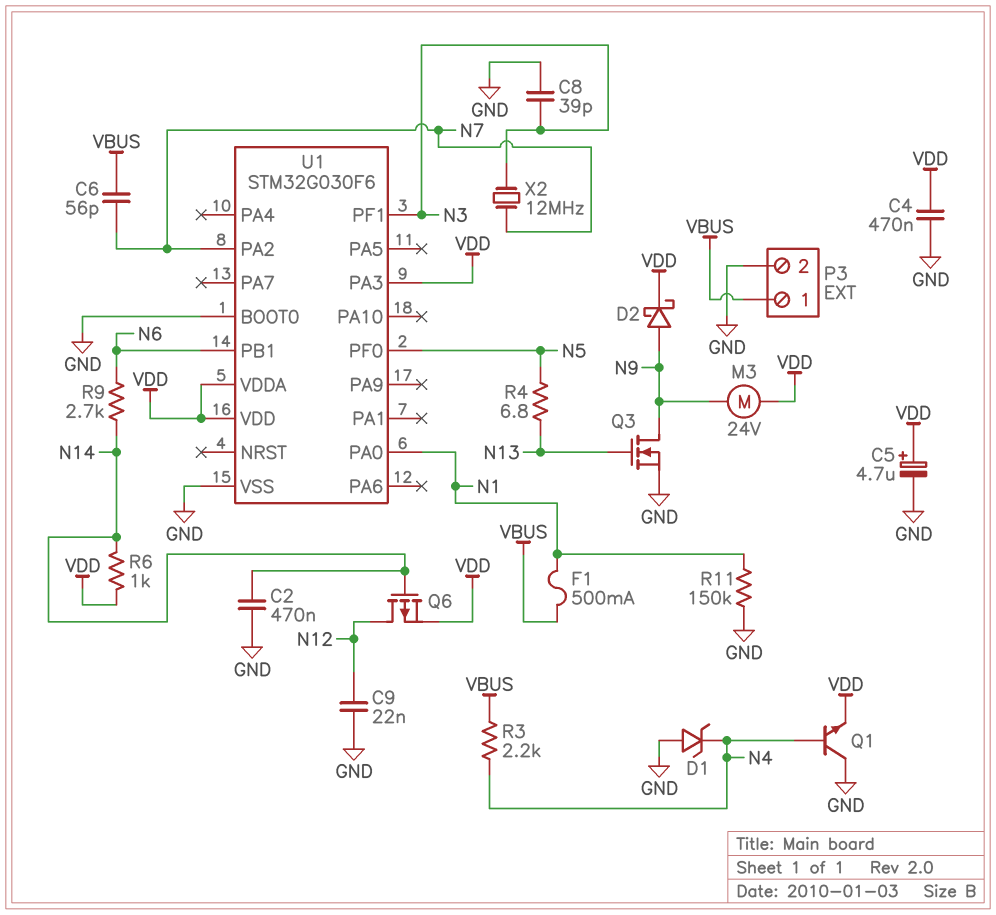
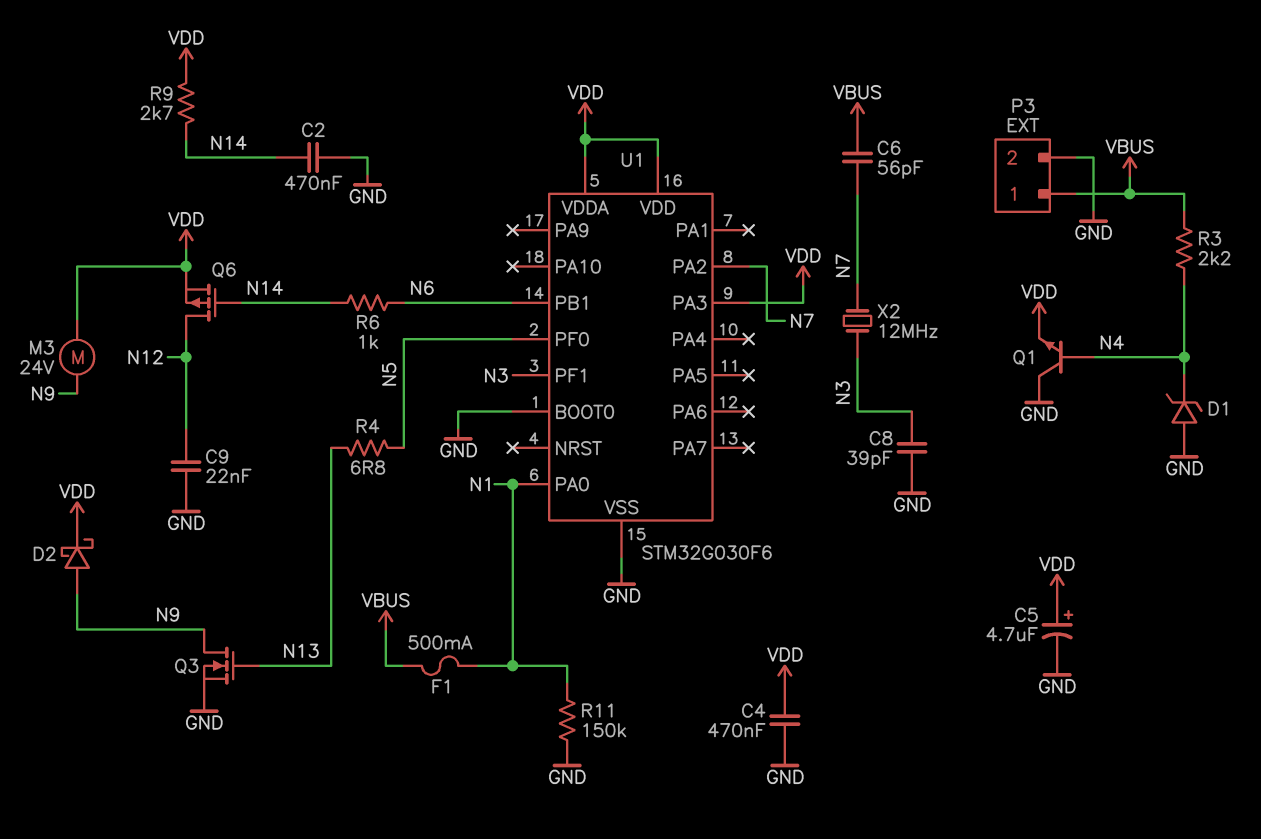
R6: 1k (N14, VDD) -> 1k (N6, N14)
R9: 2.7k (N6, N14) -> 2.7k (N14, VDD)

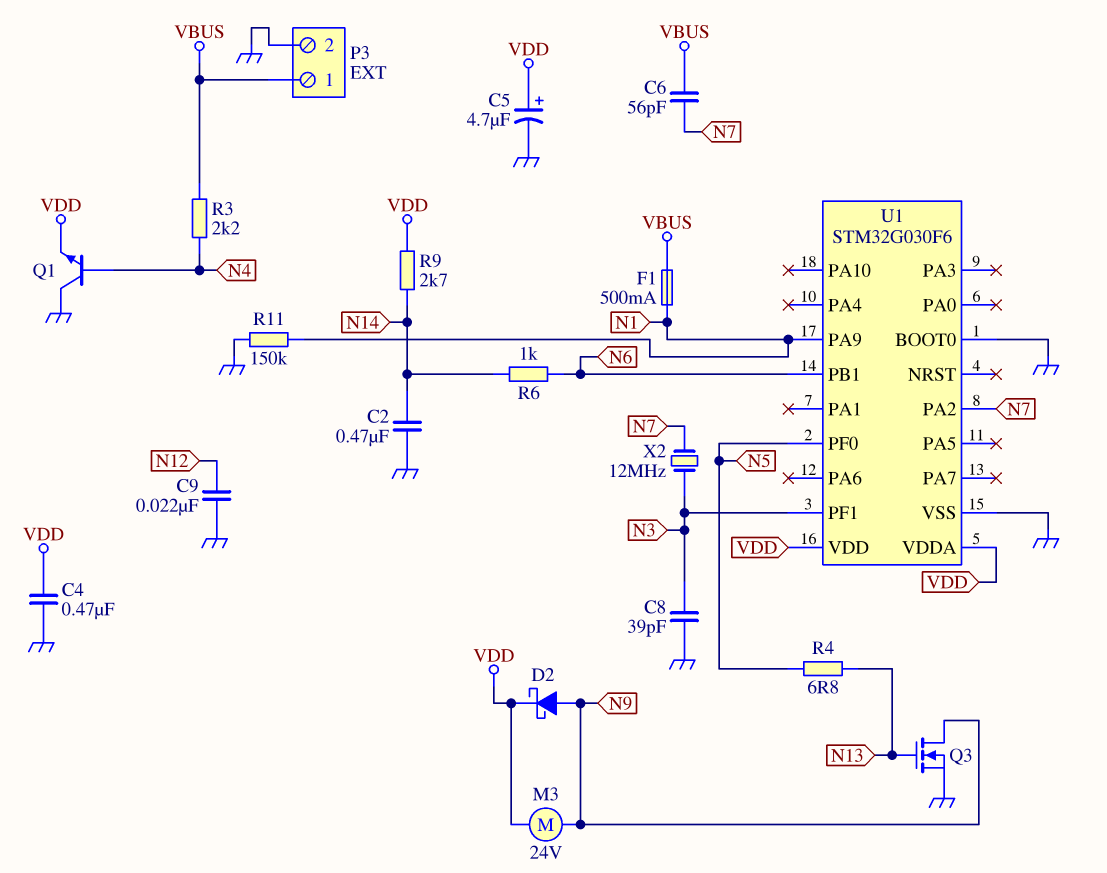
D1: zener (A GND, K N4) -> none
Q6: PMOS (G N14, D N12, S VDD) -> none
U1 pin PA0: N1 -> none
U1 pin PA3: VDD -> none
U1 pin PA9: none -> N1

